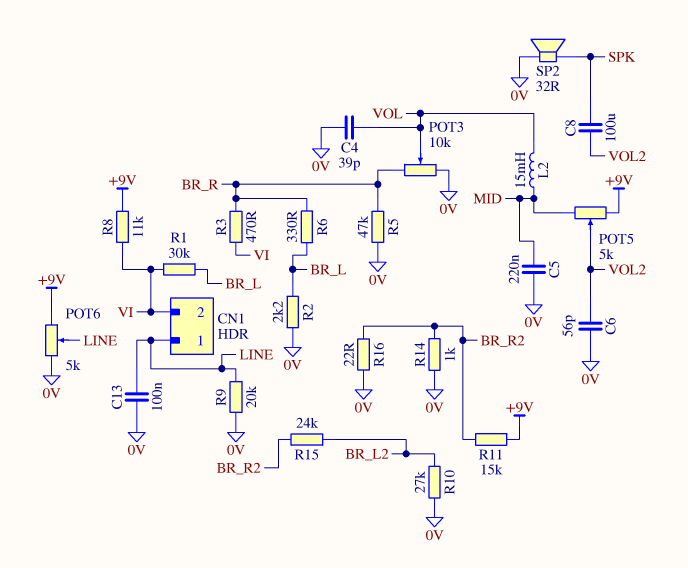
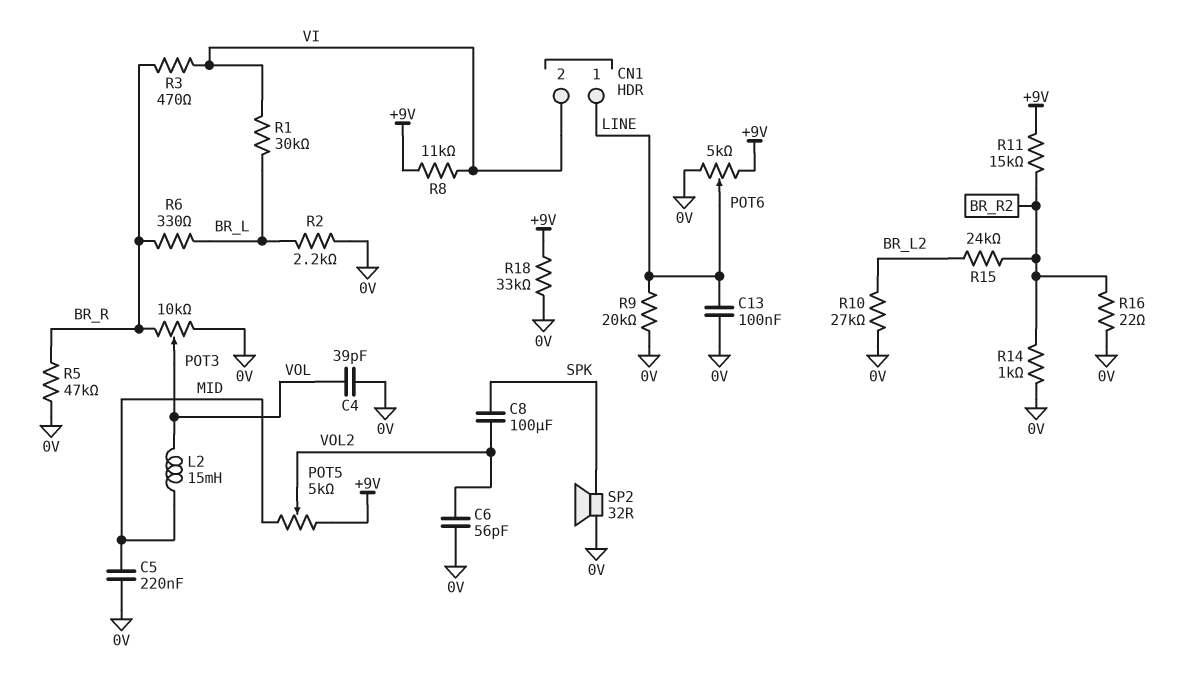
R18: none -> 33k (+9V, 0V)

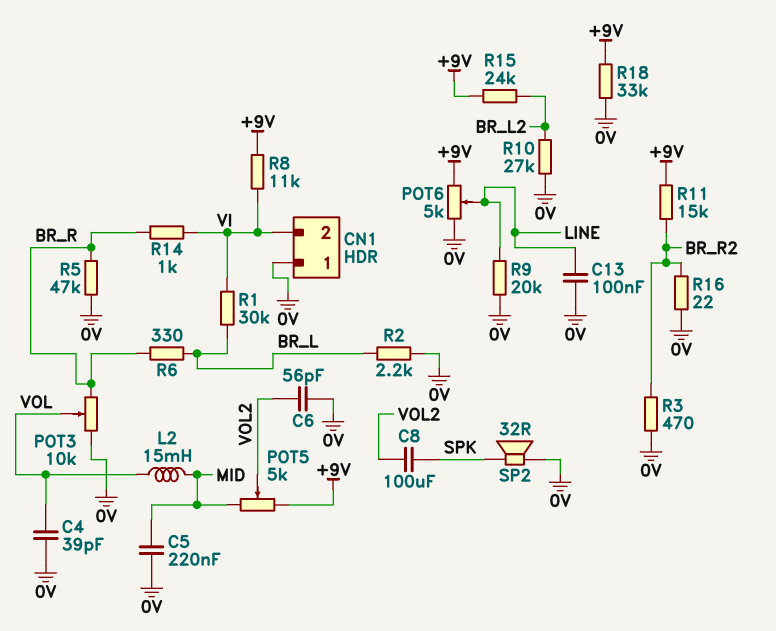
CN1 pin 1: LINE -> 0V
R3: 470 (BR_R, VI) -> 470 (0V, BR_R2)
R14: 1k (0V, BR_R2) -> 1k (BR_R, VI)
R15: 24k (BR_L2, BR_R2) -> 24k (+9V, BR_L2)

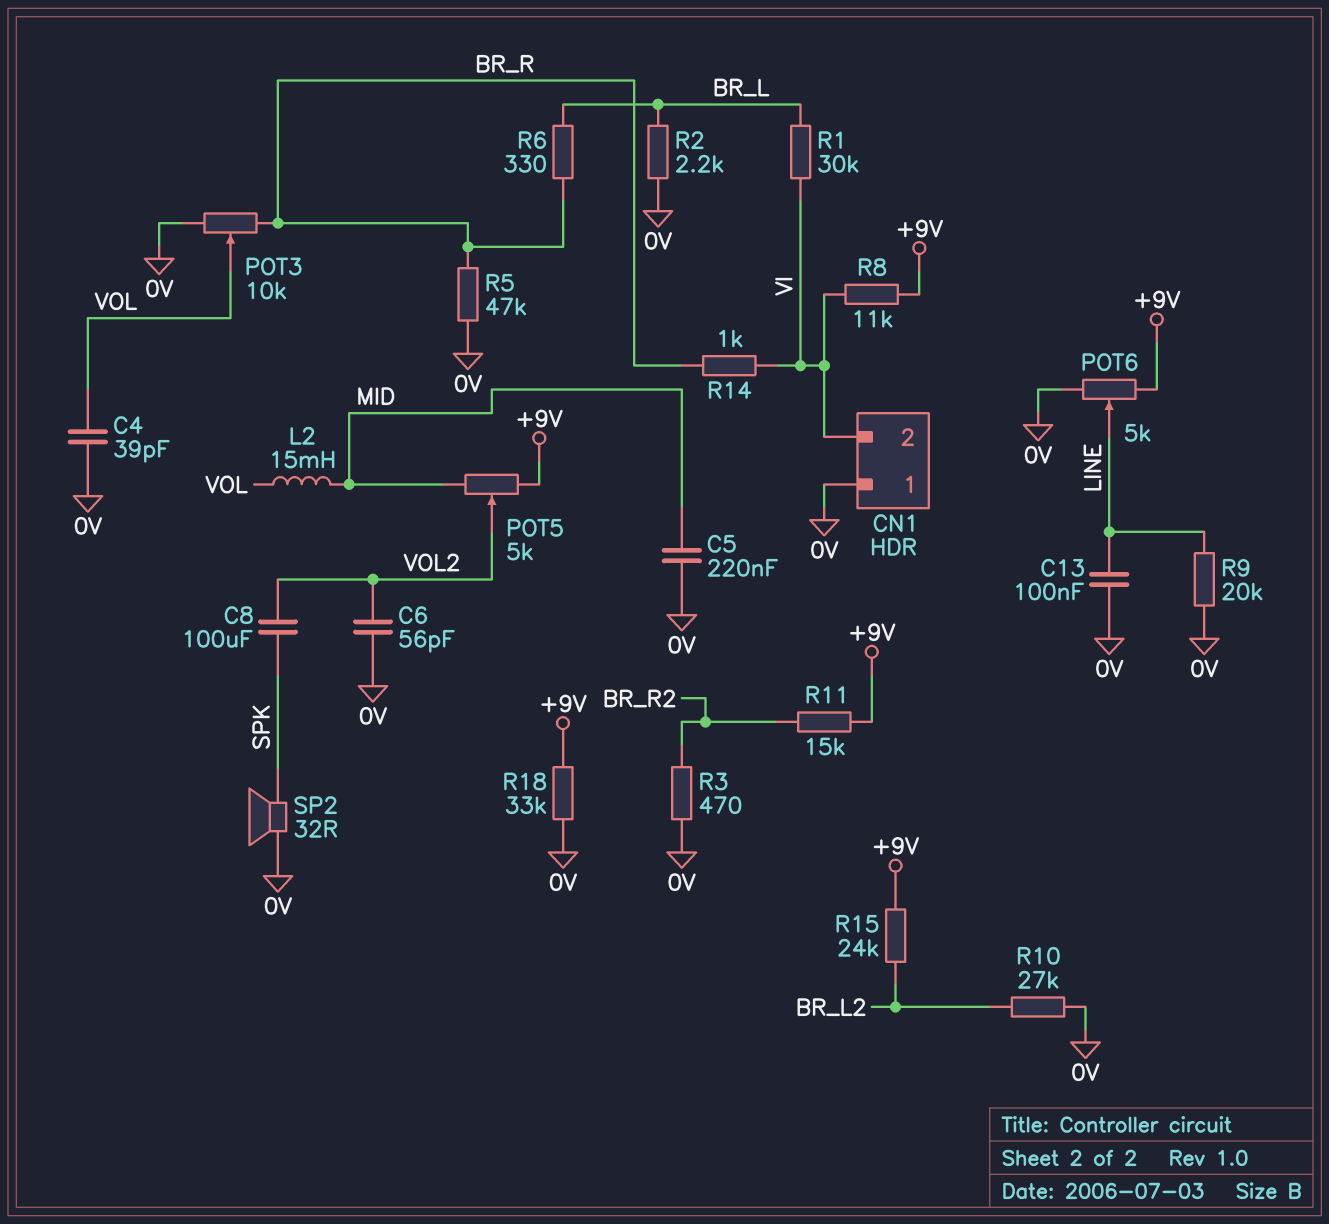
R16: 22 (0V, BR_R2) -> none

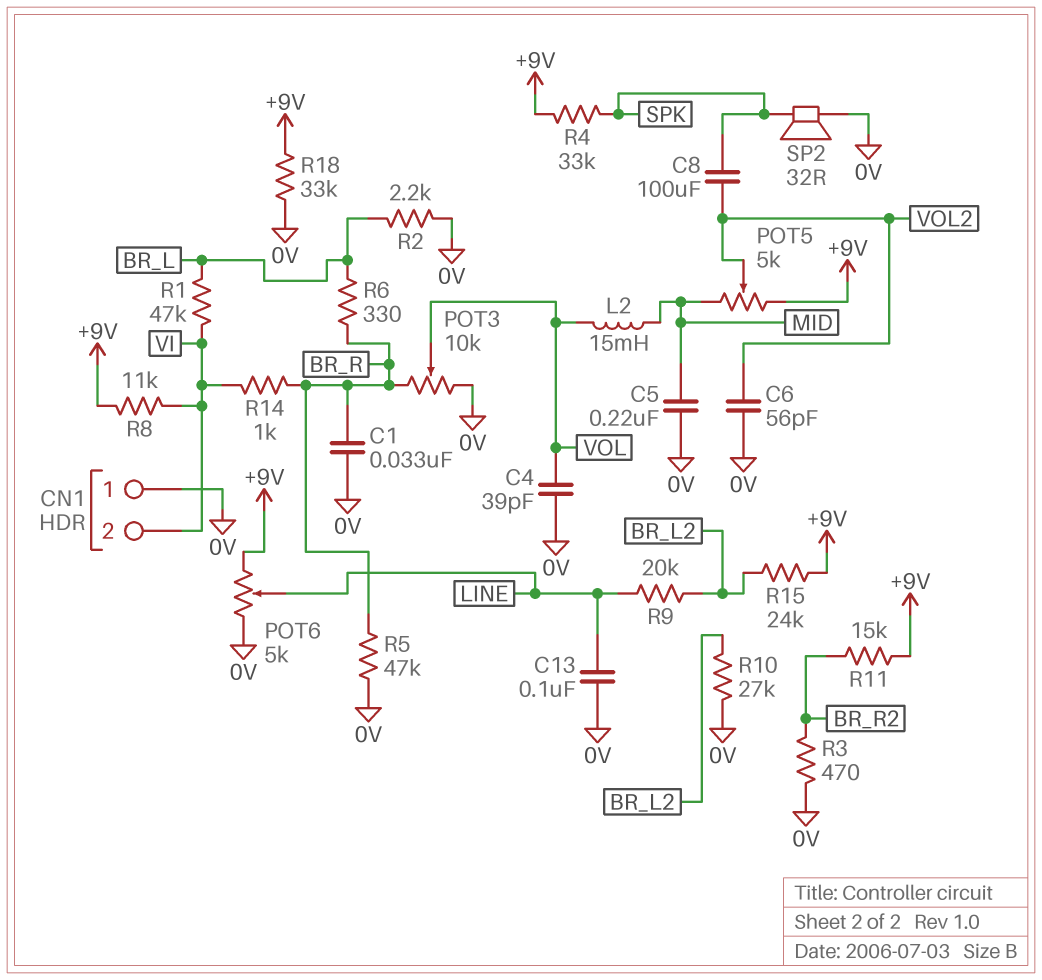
C1: none -> 33nF (0V, BR_R)
R1: 30k (BR_L, VI) -> 47k (BR_L, VI)
R4: none -> 33k (+9V, SPK)
R9: 20k (0V, LINE) -> 20k (BR_L2, LINE)

